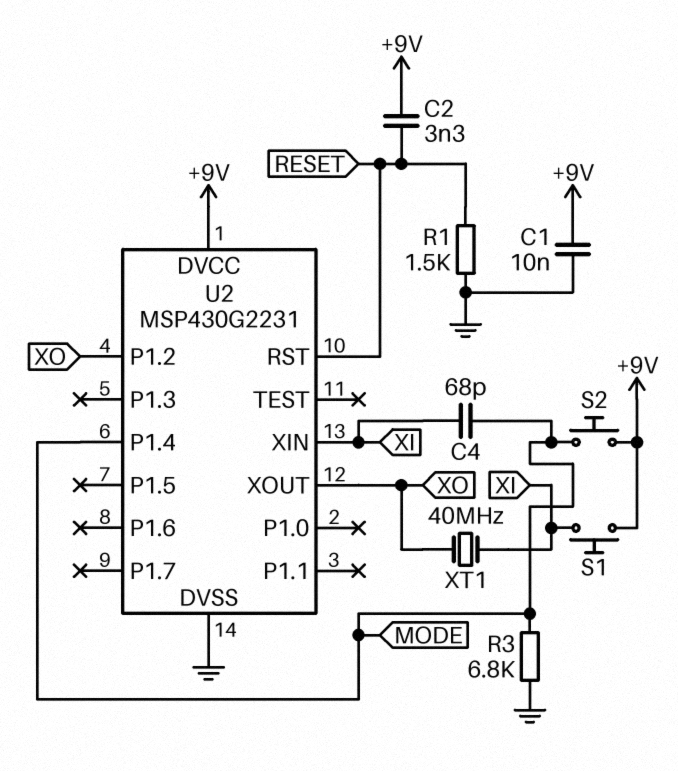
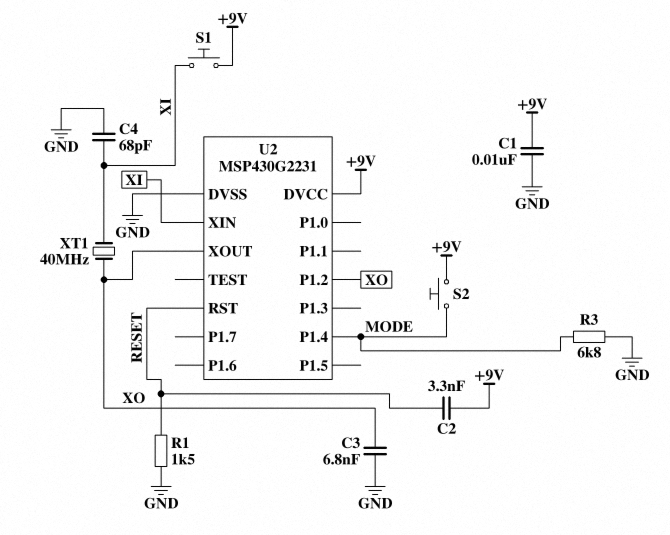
C3: none -> 6.8nF (GND, XO)
C4: 68pF (MODE, XI) -> 68pF (GND, XI)

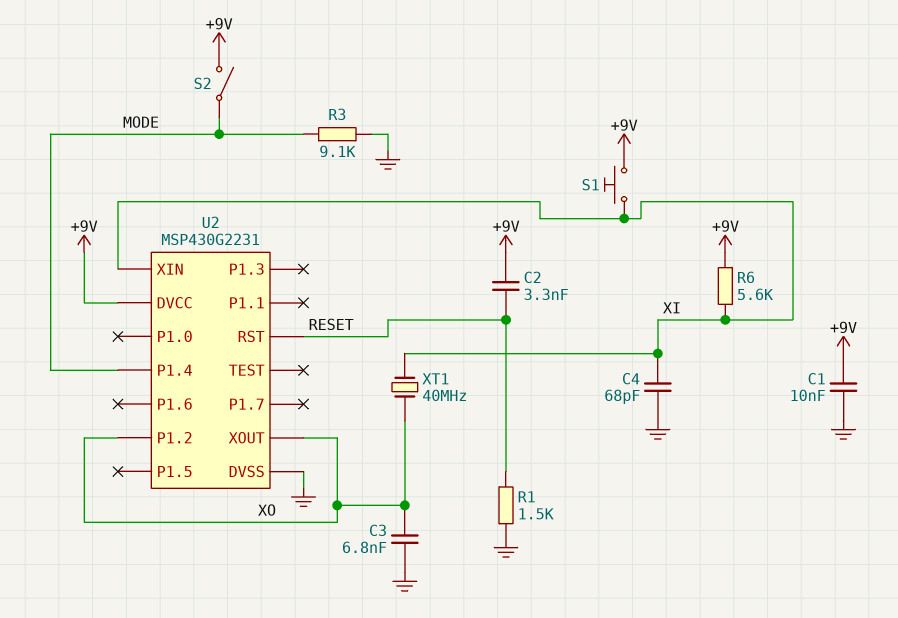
R3: 6.8k (GND, MODE) -> 9.1k (GND, MODE)
R6: none -> 5.6k (+9V, XI)
S2: button (+9V, MODE) -> switch (+9V, MODE)

